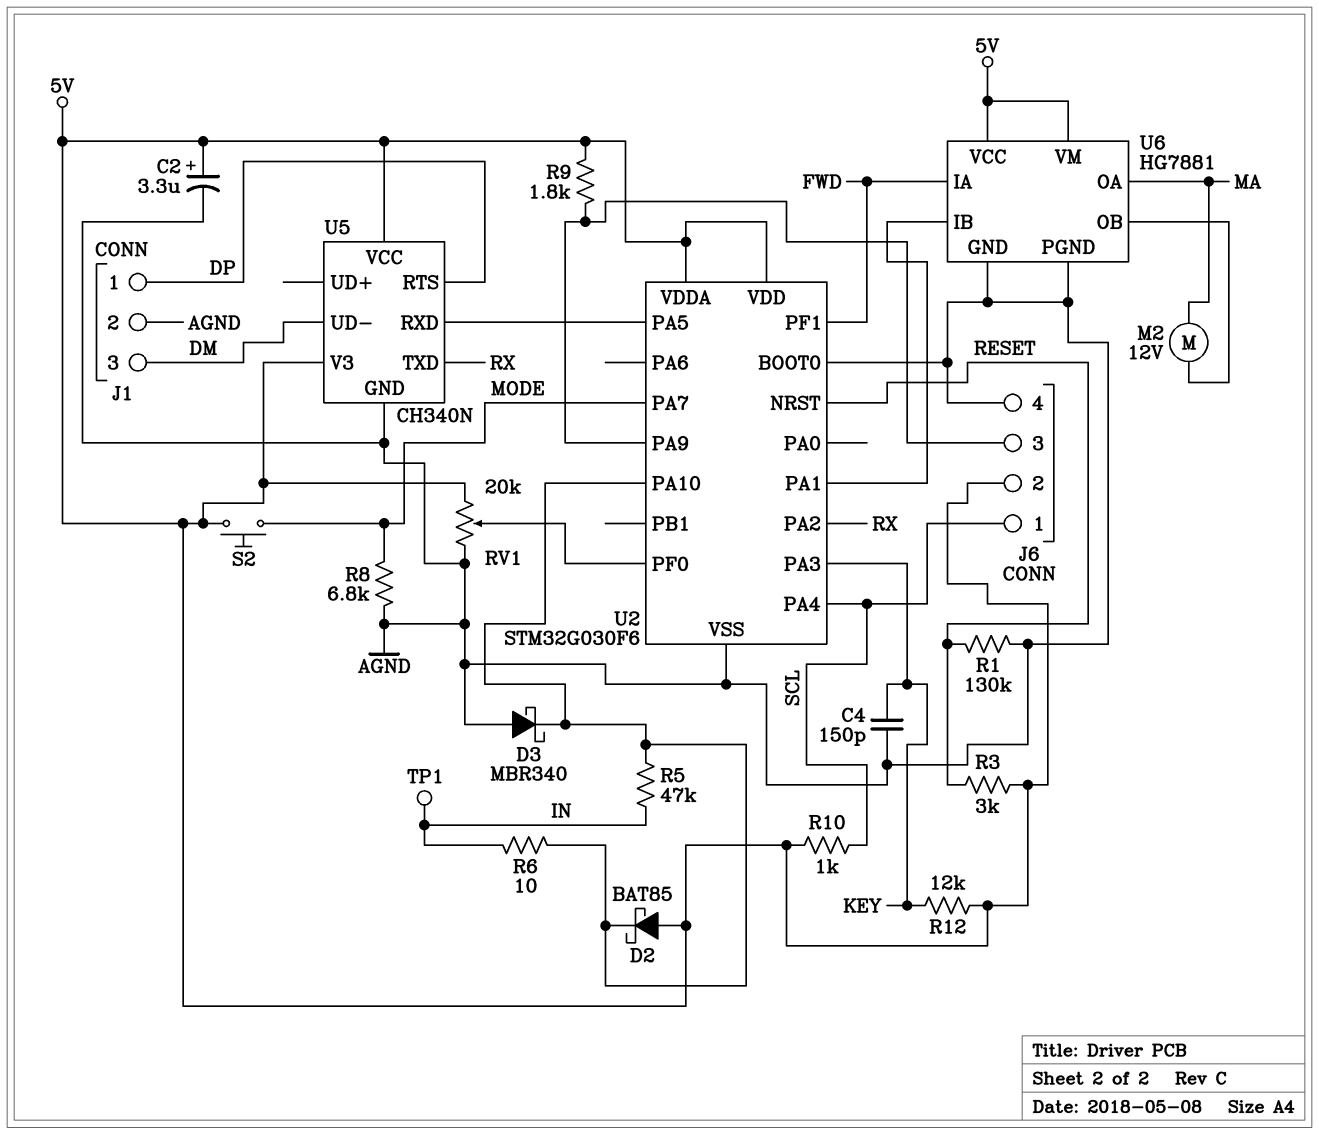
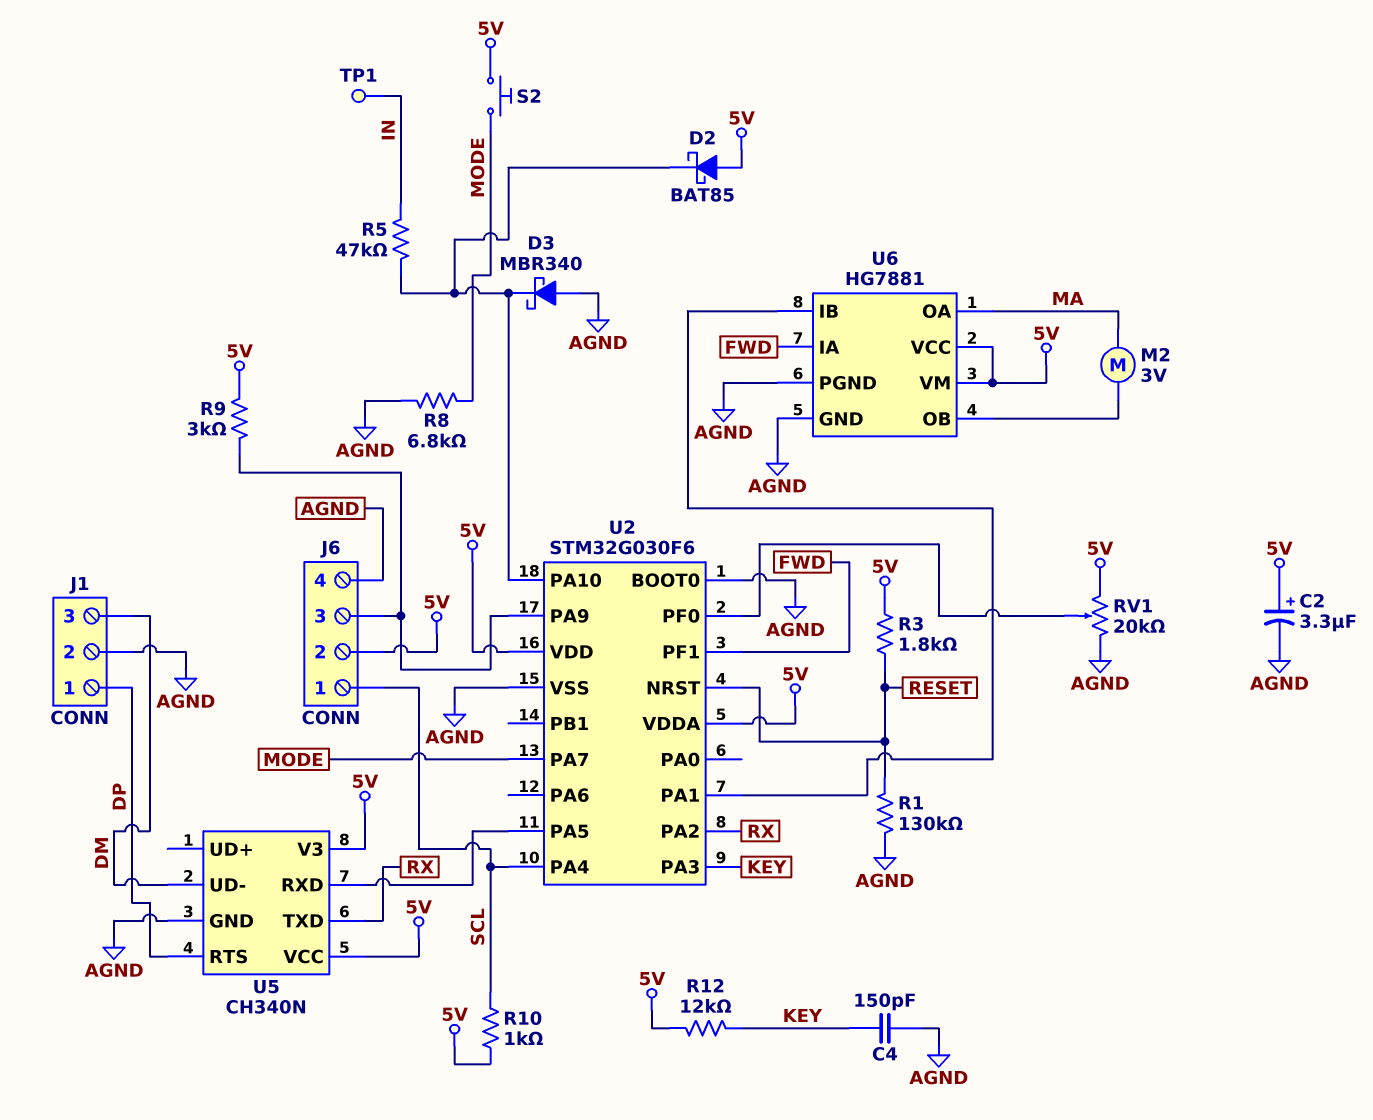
M2: motor 12V (MA, U6/OB) -> motor 3V (MA, U6/OB)
R3: 3k (5V, RESET) -> 1.8k (5V, RESET)
R6: 10 (IN, U2/PA10) -> none
R9: 1.8k (5V, J6/3) -> 3k (5V, J6/3)

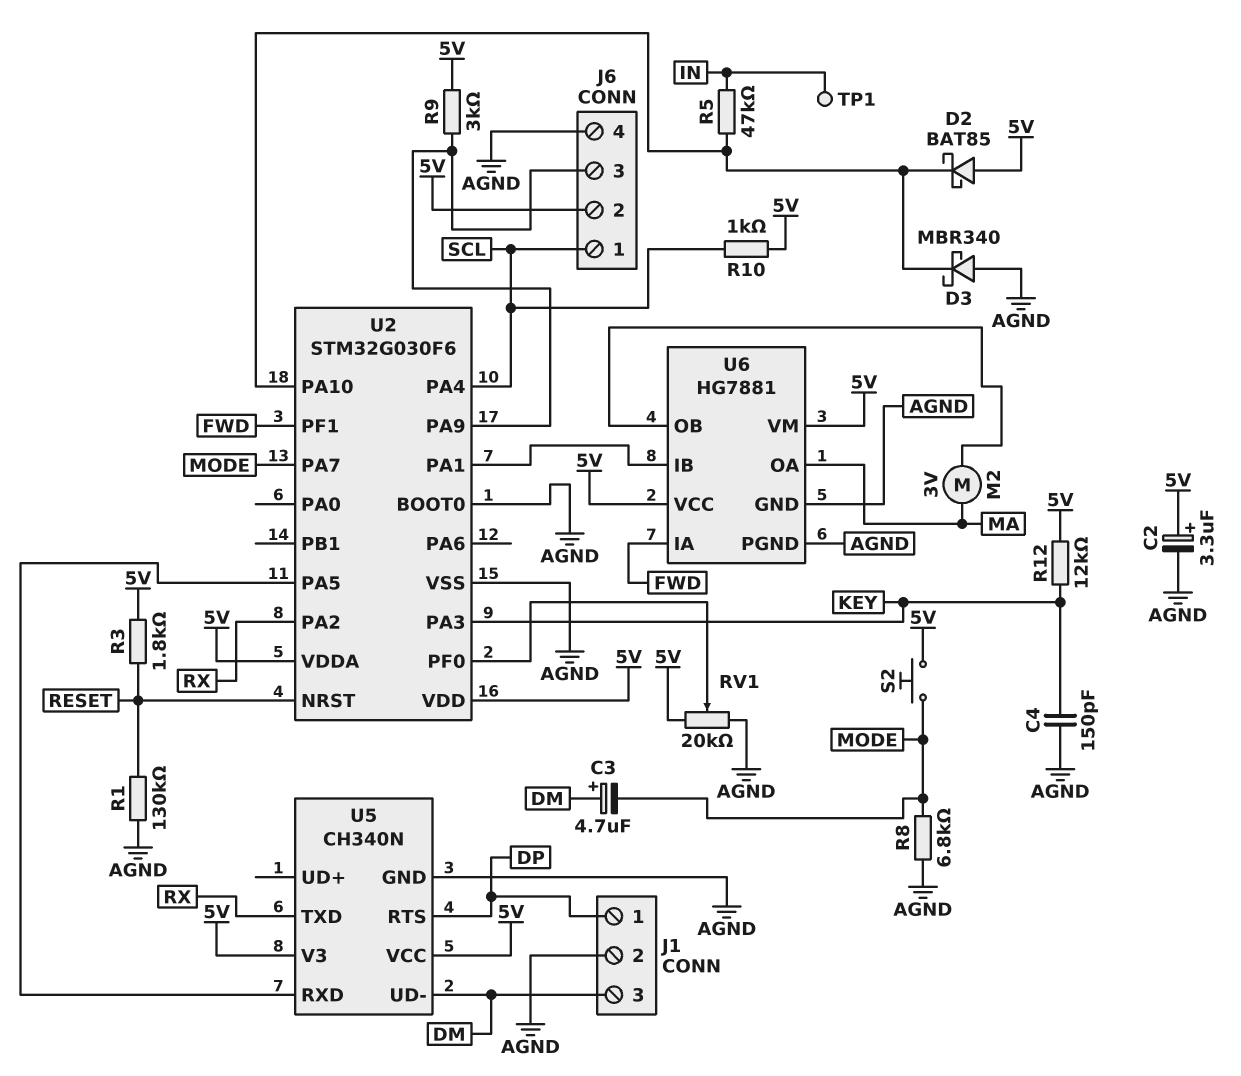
C3: none -> 4.7uF (plus DM, minus MODE)

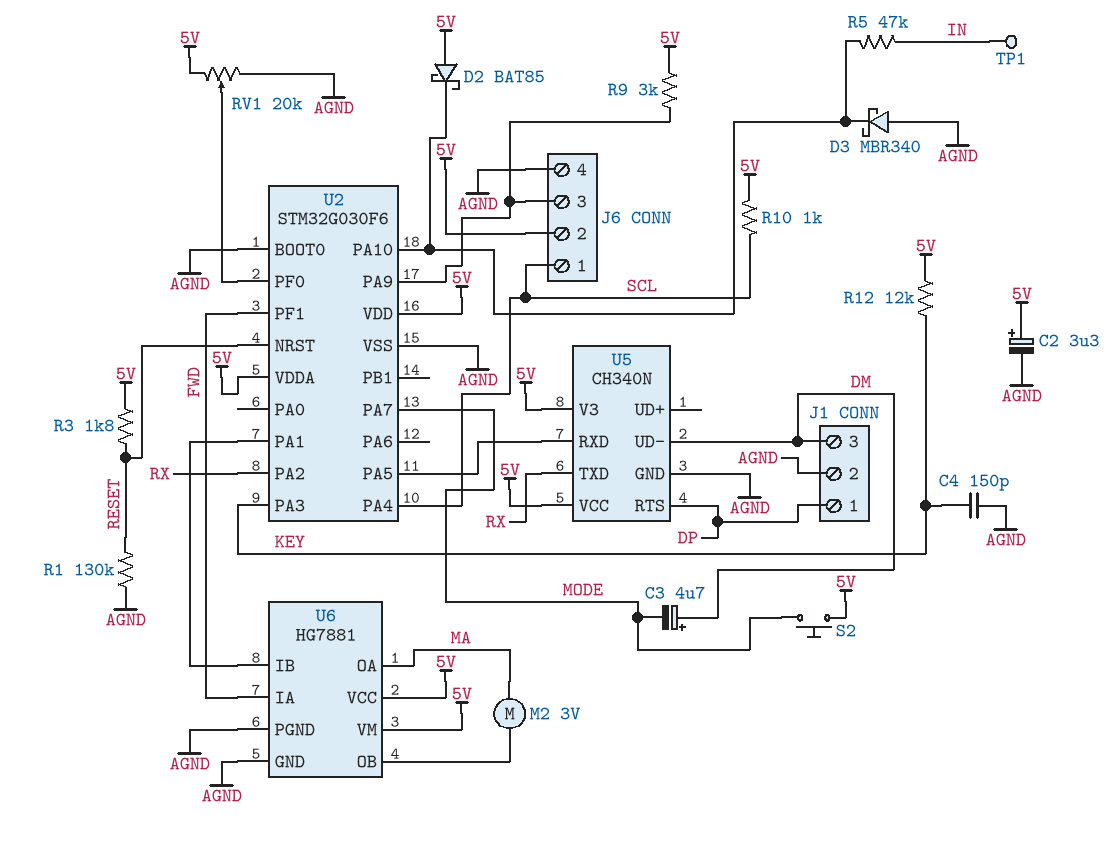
R8: 6.8k (AGND, MODE) -> none

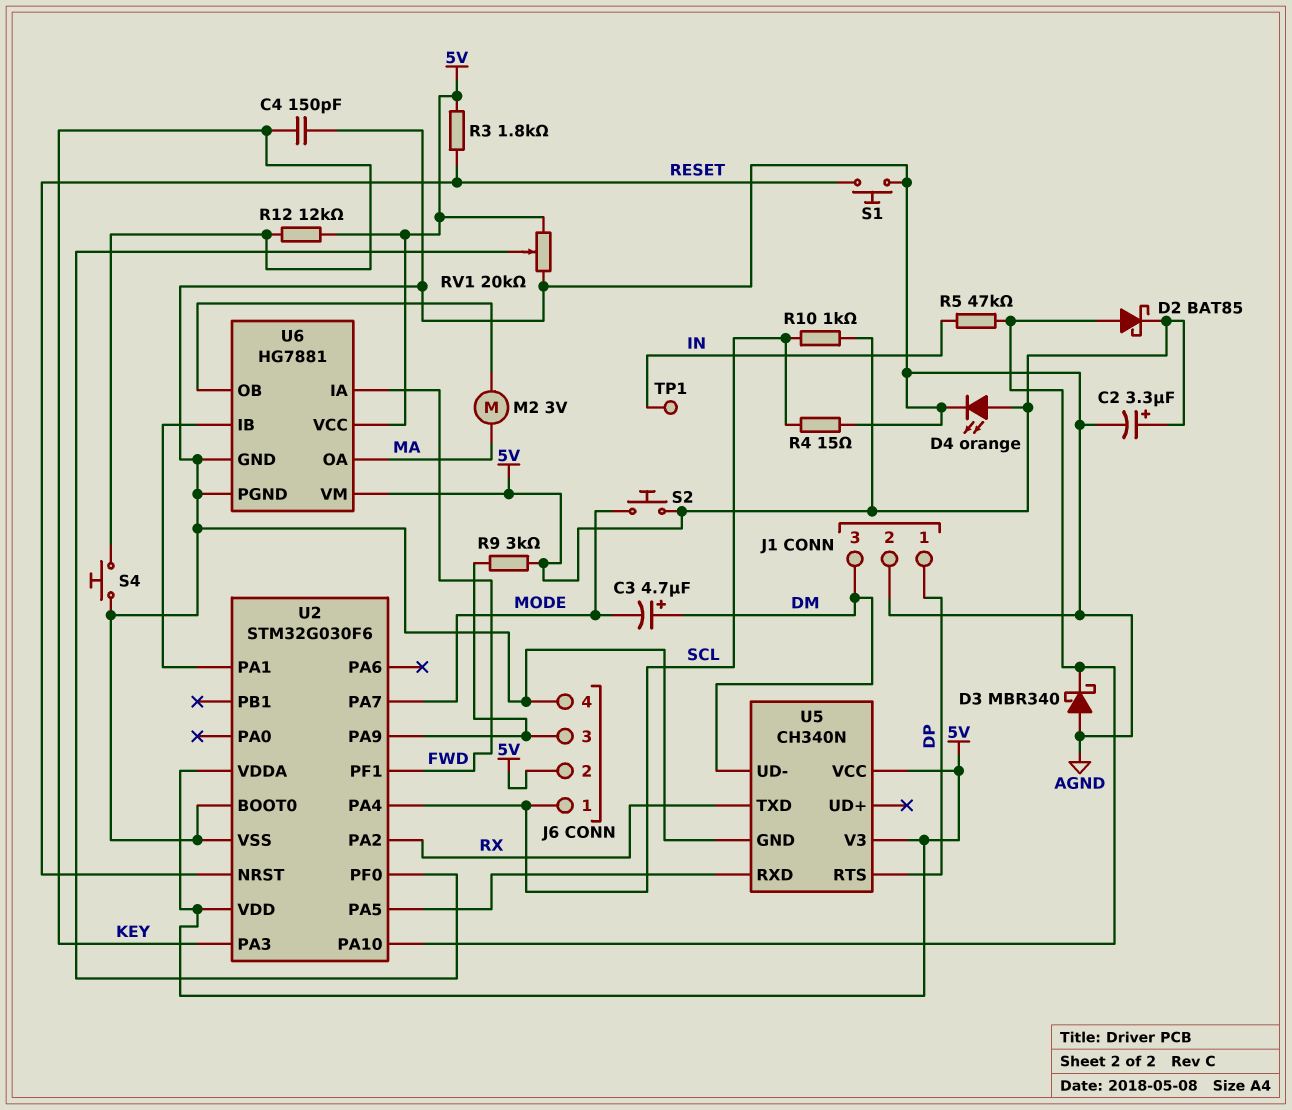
D2: schottky BAT85 (A 5V, K U2/PA10) -> schottky BAT85 (A U2/PA10, K 5V)
D4: none -> LED orange (A 5V, K AGND)
R1: 130k (AGND, RESET) -> none
R4: none -> 15 (AGND, SCL)
S1: none -> button (AGND, RESET)
S4: none -> button (AGND, KEY)

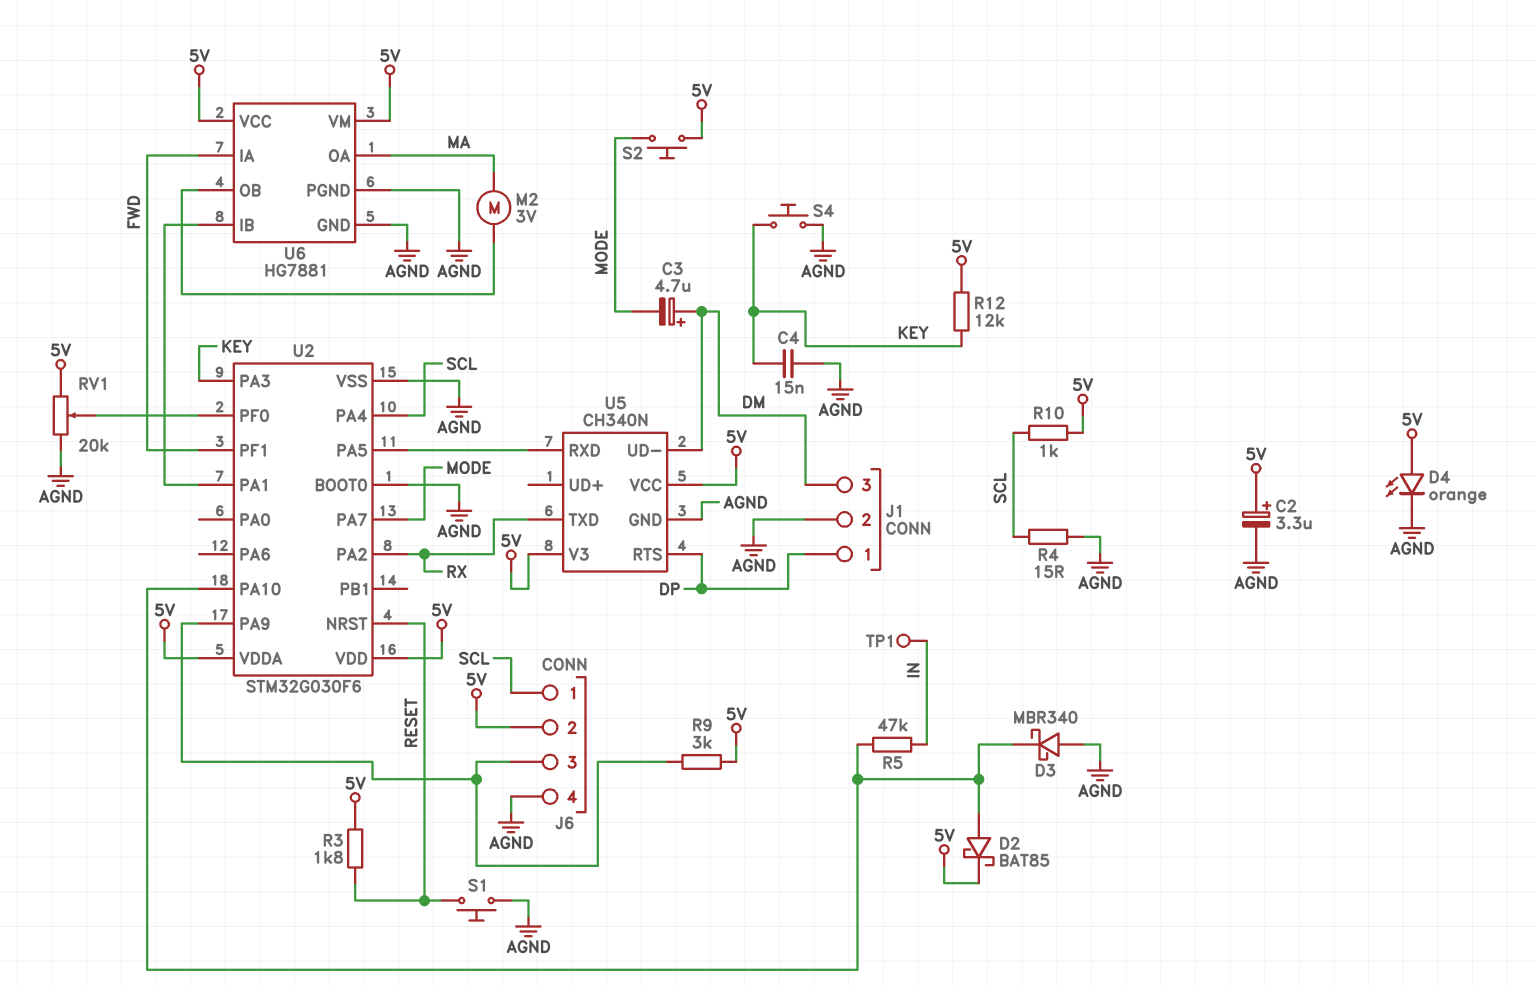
C4: 150pF (AGND, KEY) -> 15nF (AGND, KEY)

